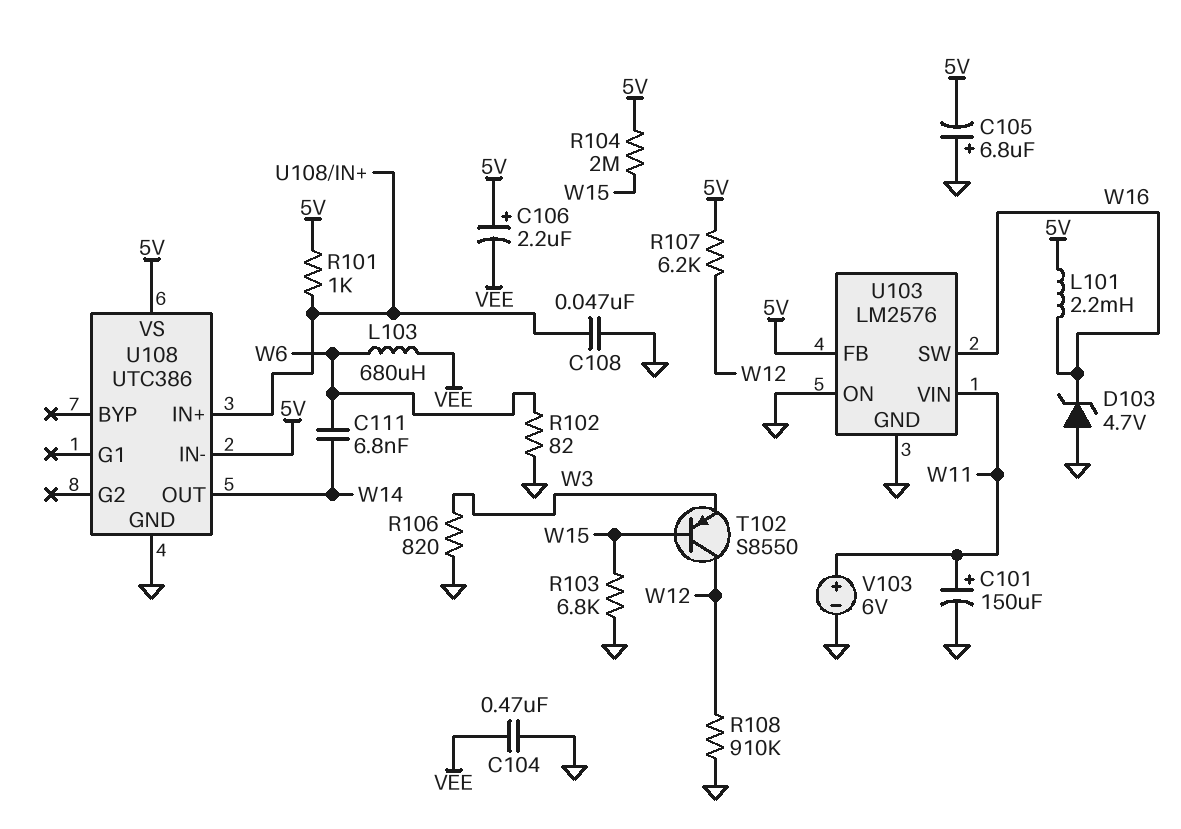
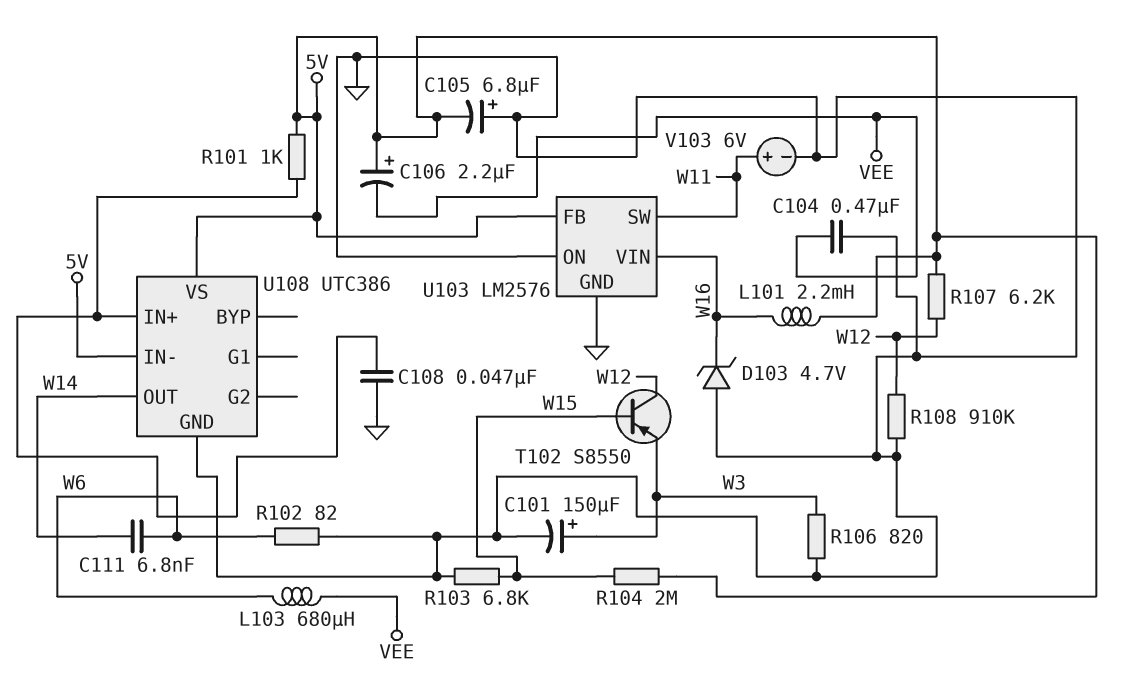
C101: 150uF (plus W11, minus GND) -> 150uF (plus W3, minus GND)
U103 pin SW: W16 -> W11
U103 pin VIN: W11 -> W16

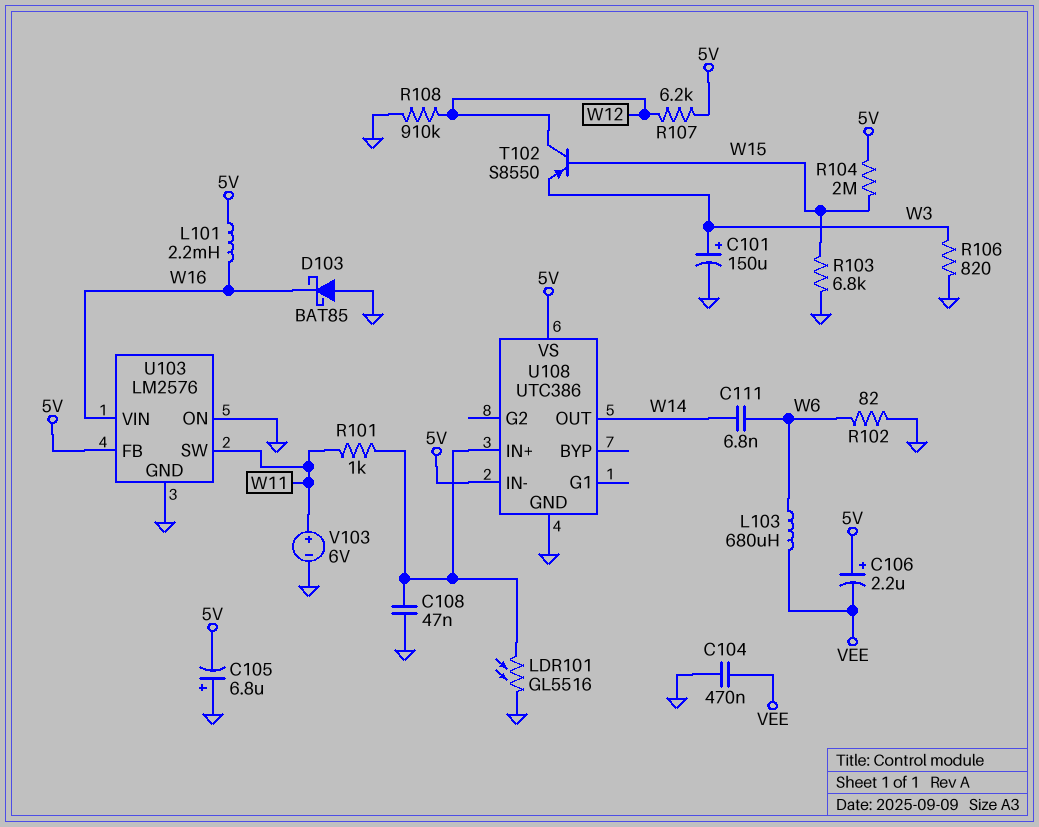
D103: zener 4.7V (A GND, K W16) -> schottky BAT85 (A GND, K W16)
LDR101: none -> GL5516 (GND, U108/IN+)
R101: 1k (5V, U108/IN+) -> 1k (U108/IN+, W11)

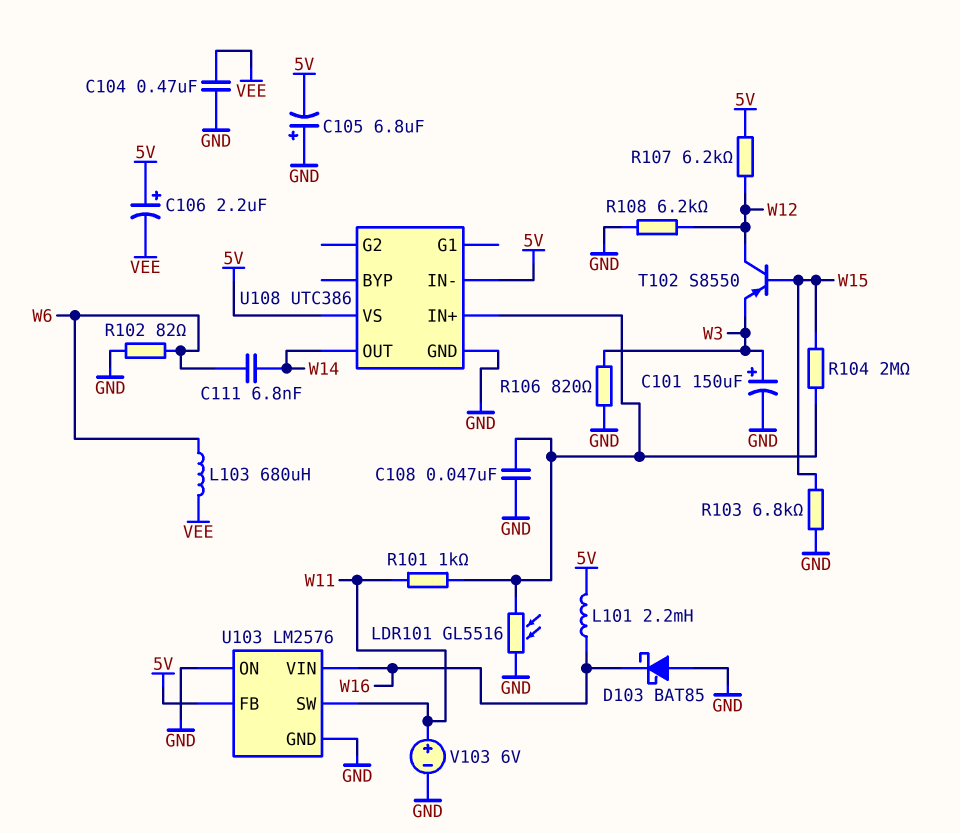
R104: 2M (5V, W15) -> 2M (U108/IN+, W15)
R108: 910k (GND, W12) -> 6.2k (GND, W12)

